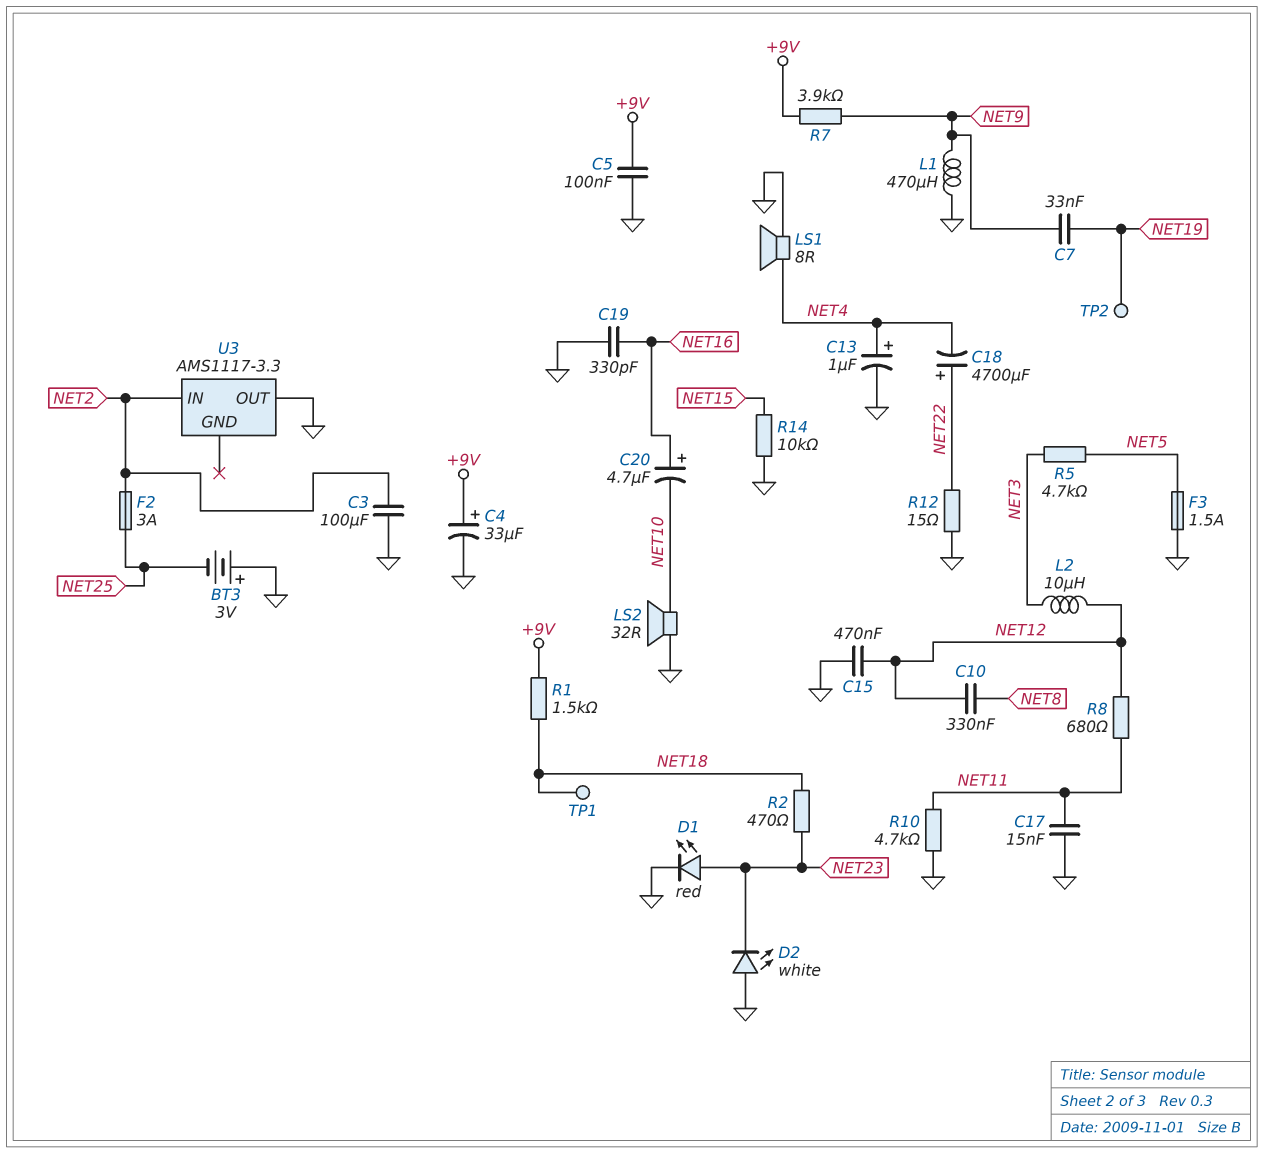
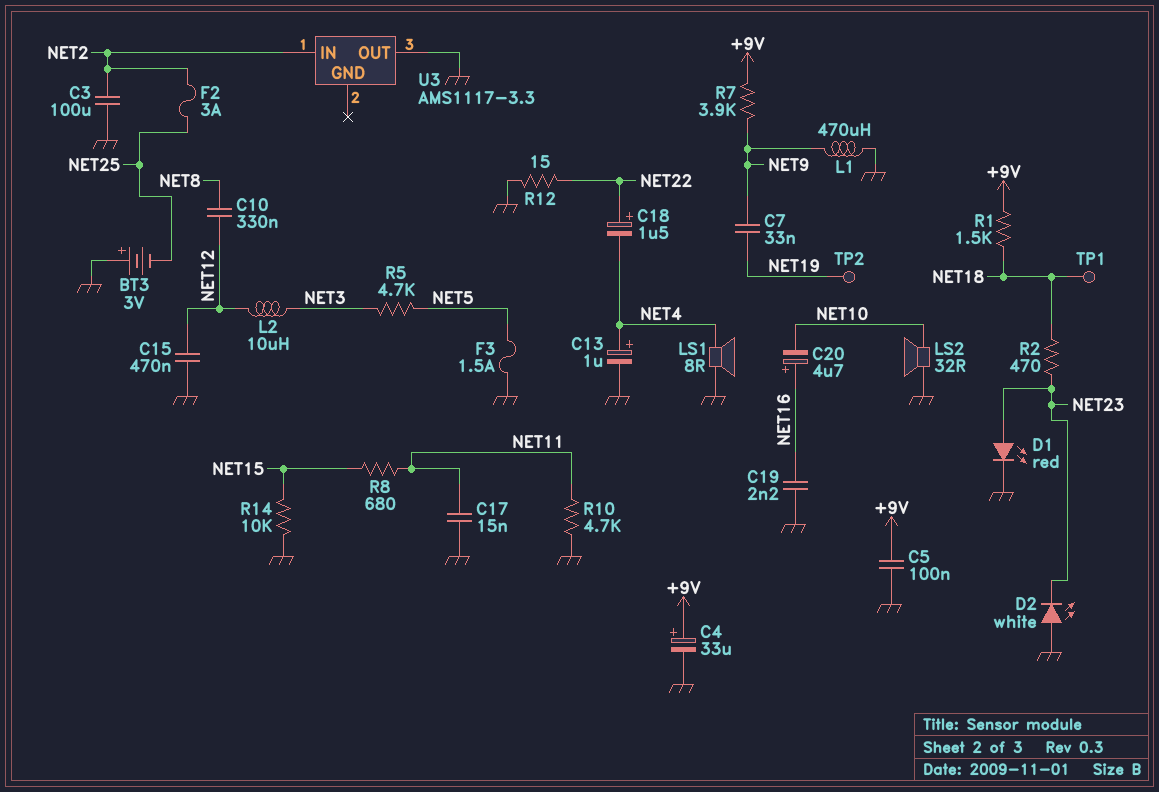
C18: 4700uF (plus NET22, minus NET4) -> 1.5uF (plus NET22, minus NET4)
C19: 330pF (GND, NET16) -> 2.2nF (GND, NET16)
R8: 680 (NET11, NET12) -> 680 (NET11, NET15)

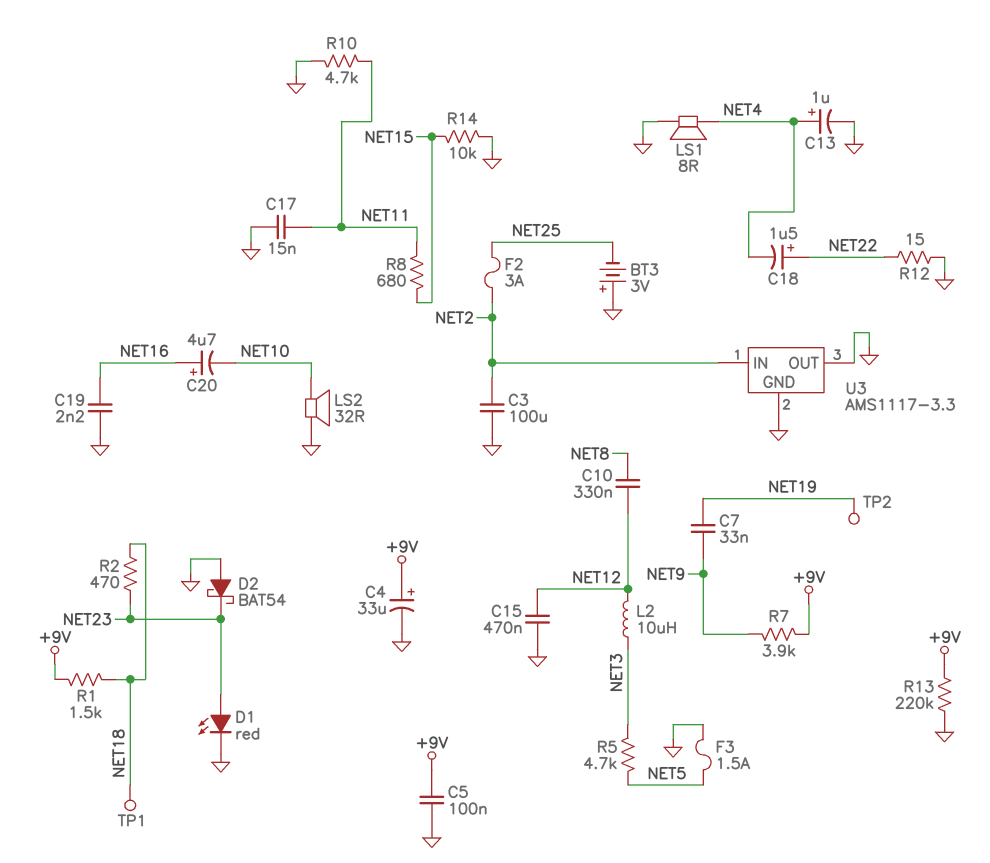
D2: LED white (A GND, K NET23) -> schottky BAT54 (A GND, K NET23)
L1: 470uH (GND, NET9) -> none
R13: none -> 220k (+9V, GND)
U3 pin GND: none -> GND

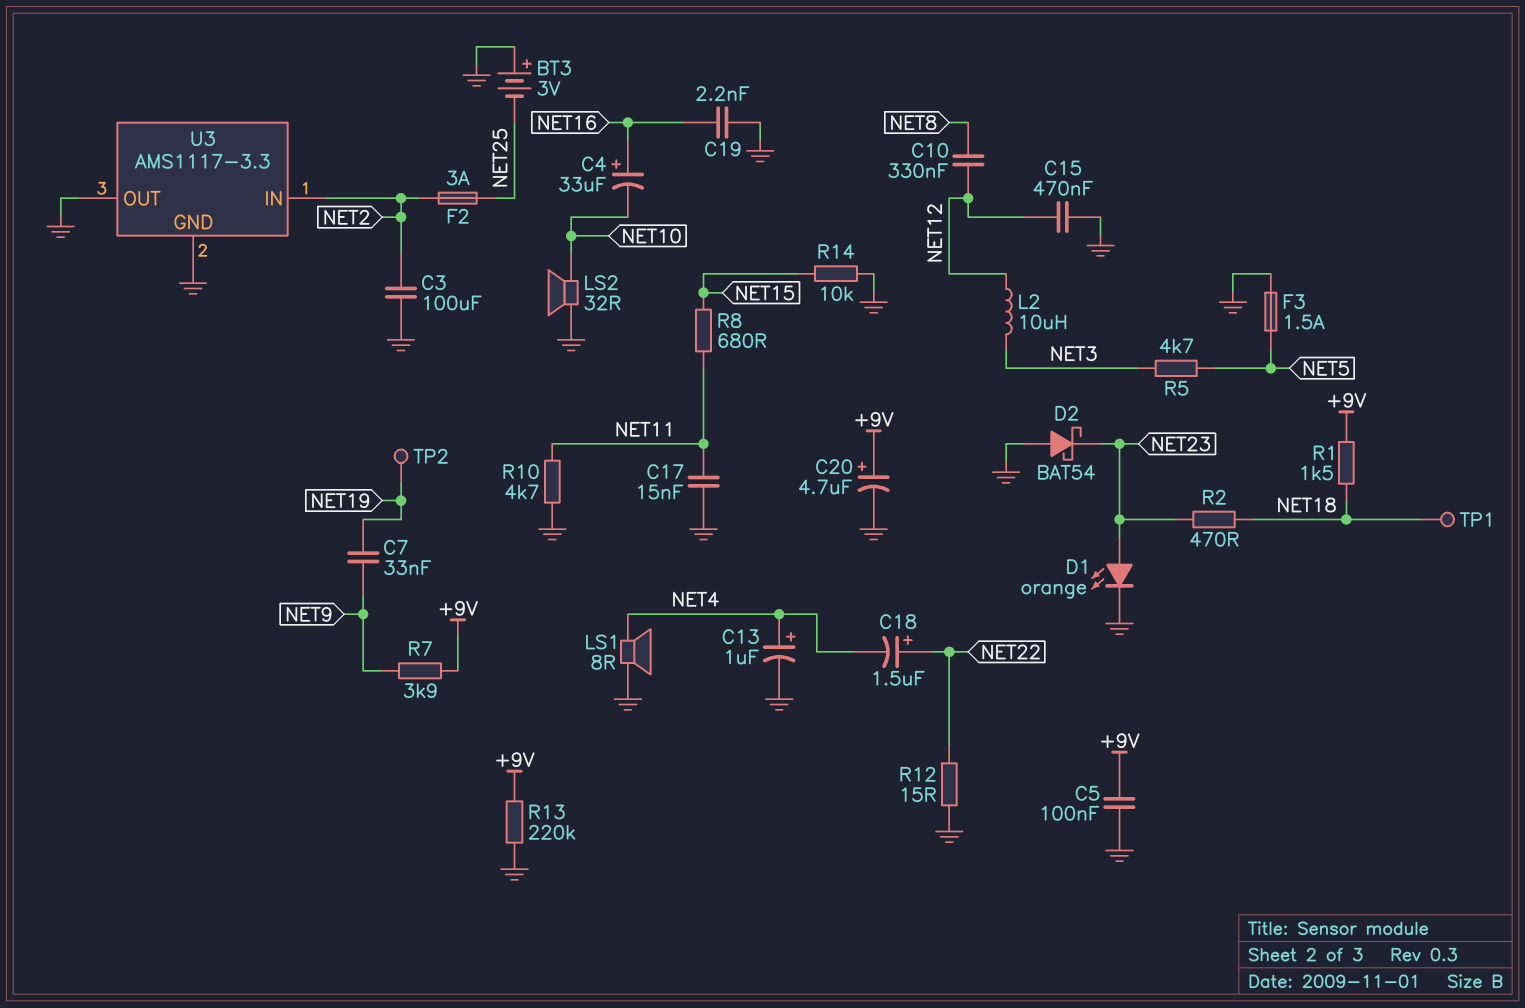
C4: 33uF (plus +9V, minus GND) -> 33uF (plus NET16, minus NET10)
C20: 4.7uF (plus NET16, minus NET10) -> 4.7uF (plus +9V, minus GND)
D1: LED red (A NET23, K GND) -> LED orange (A NET23, K GND)

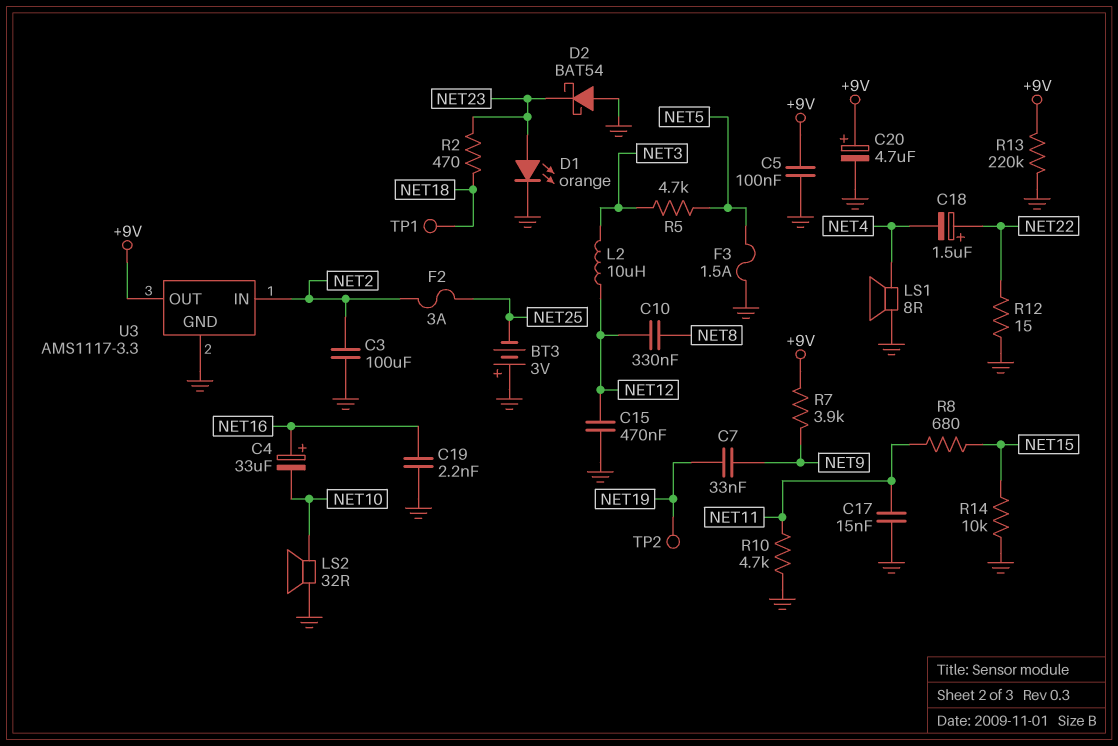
C13: 1uF (plus NET4, minus GND) -> none
R1: 1.5k (+9V, NET18) -> none
U3 pin OUT: GND -> +9V

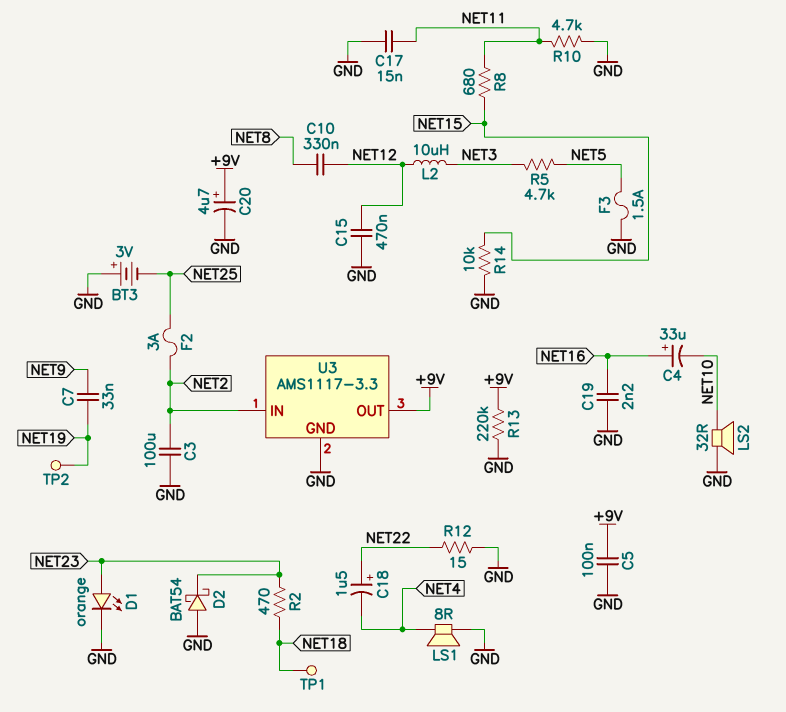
R7: 3.9k (+9V, NET9) -> none

